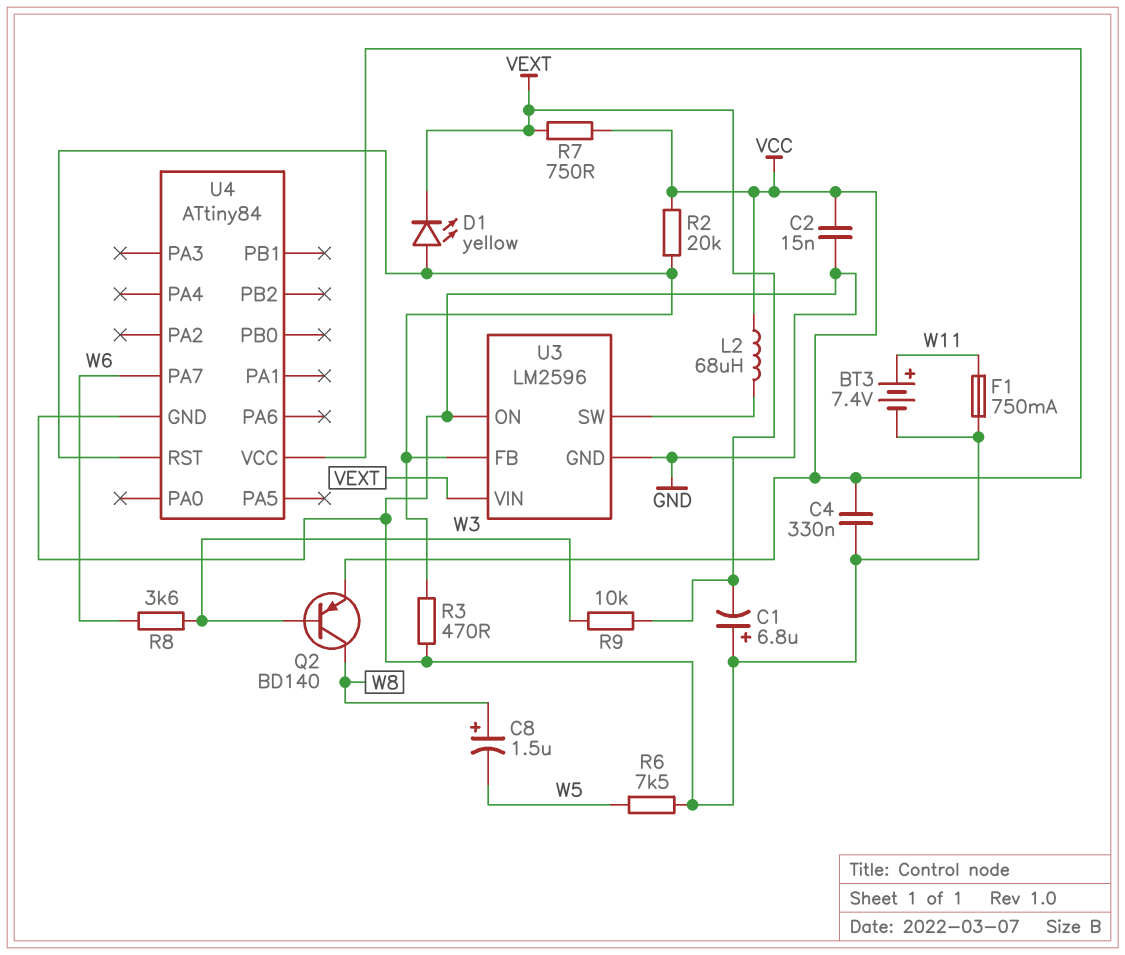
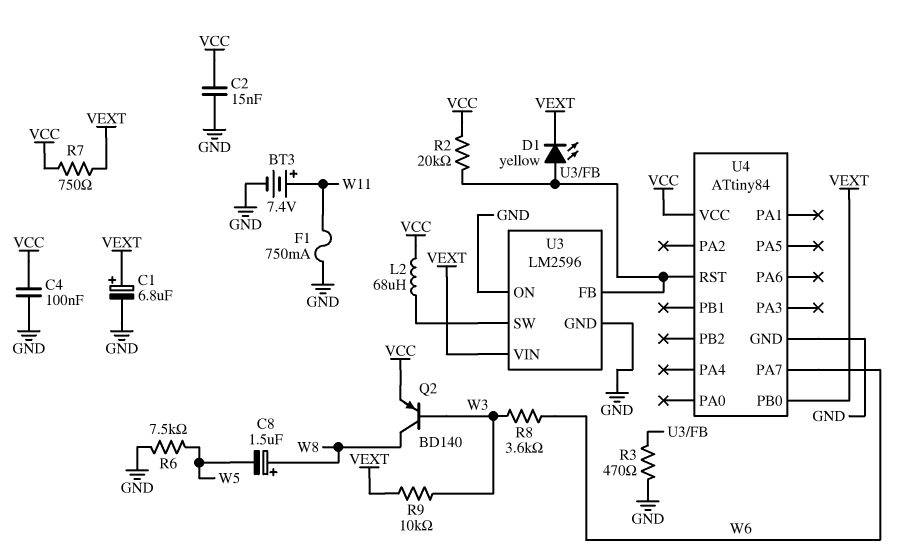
C1: 6.8uF (plus GND, minus VEXT) -> 6.8uF (plus VEXT, minus GND)
C4: 330nF (GND, VCC) -> 100nF (GND, VCC)
U4 pin PB0: none -> VEXT

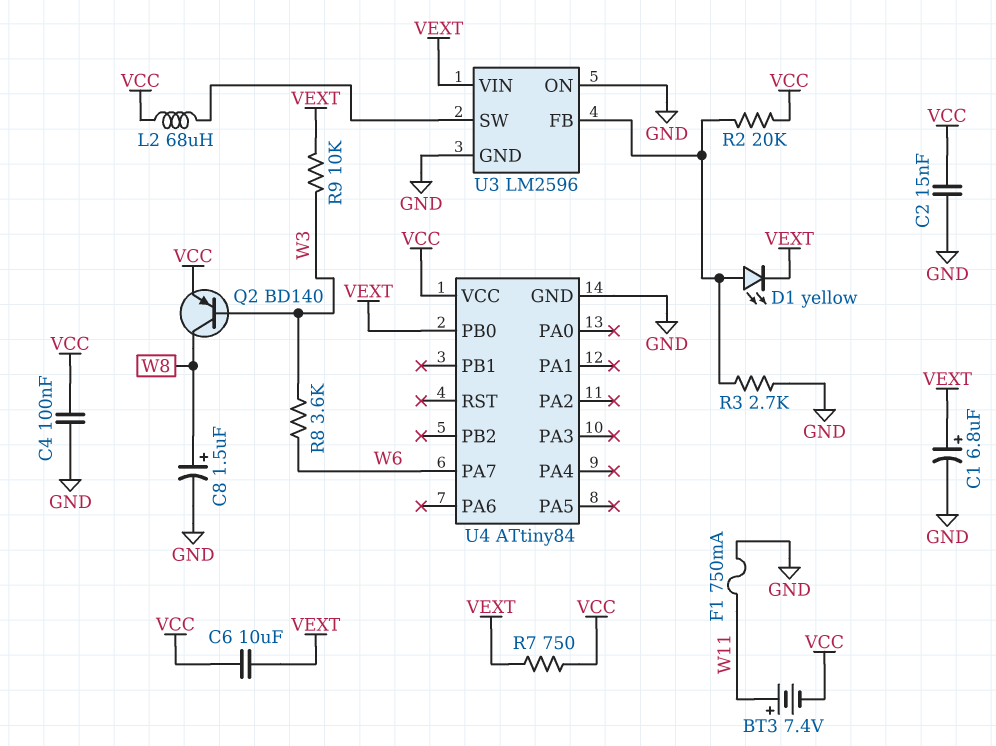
BT3: 7.4V (plus W11, minus GND) -> 7.4V (plus W11, minus VCC)
C6: none -> 10uF (VCC, VEXT)
C8: 1.5uF (plus W8, minus W5) -> 1.5uF (plus W8, minus GND)
R3: 470 (GND, U3/FB) -> 2.7k (GND, U3/FB)
R6: 7.5k (GND, W5) -> none
U4 pin RST: U3/FB -> none

